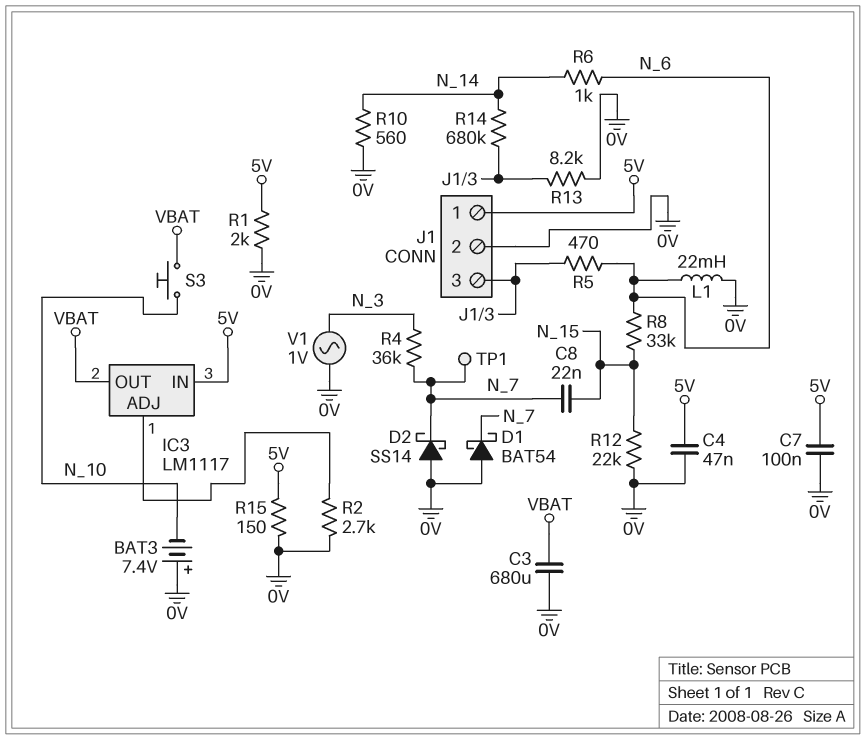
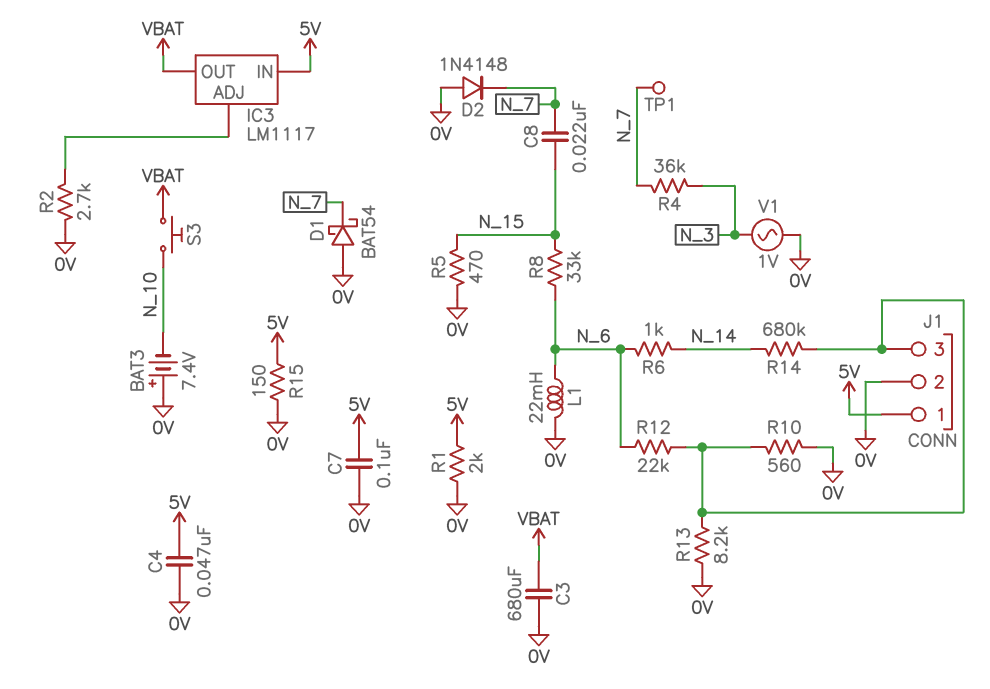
D2: schottky SS14 (A 0V, K N_7) -> diode 1N4148 (A 0V, K N_7)
R5: 470 (J1/3, N_6) -> 470 (0V, N_15)
R10: 560 (0V, N_14) -> 560 (0V, J1/3)
R12: 22k (0V, N_15) -> 22k (J1/3, N_6)

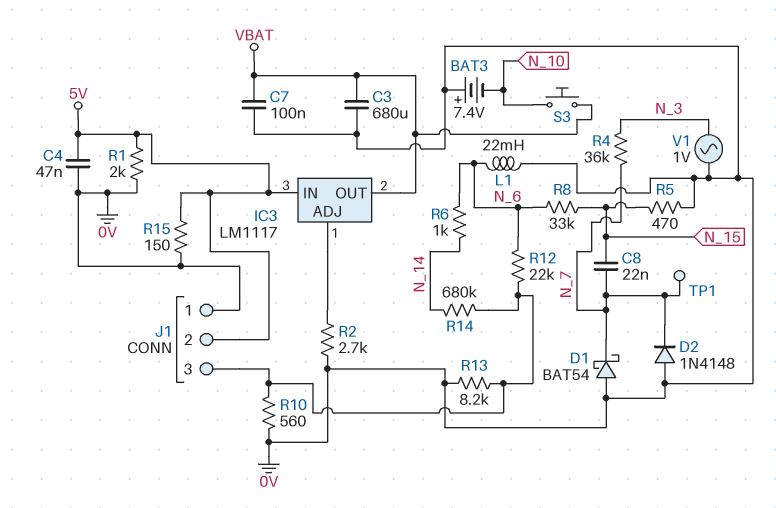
C7: 100nF (0V, 5V) -> 100nF (0V, VBAT)
J1 pin 1: 5V -> 0V
J1 pin 2: 0V -> 5V

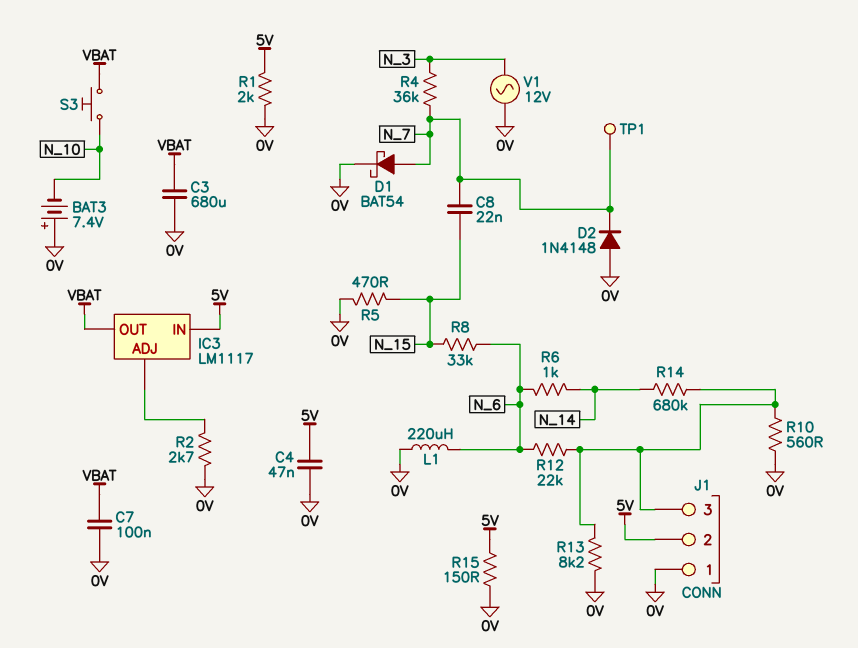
D1: schottky BAT54 (A 0V, K N_7) -> schottky BAT54 (A N_7, K 0V)
L1: 22mH (0V, N_6) -> 220uH (0V, N_6)
V1: AC 1V (0V, N_3) -> AC 12V (0V, N_3)

